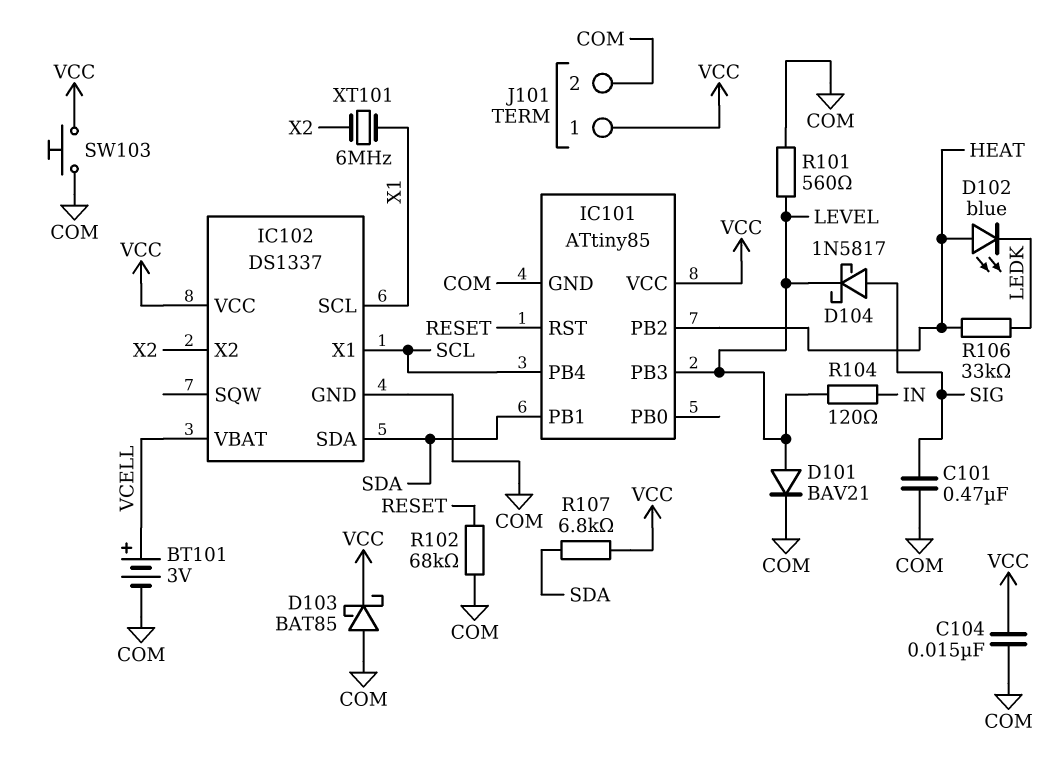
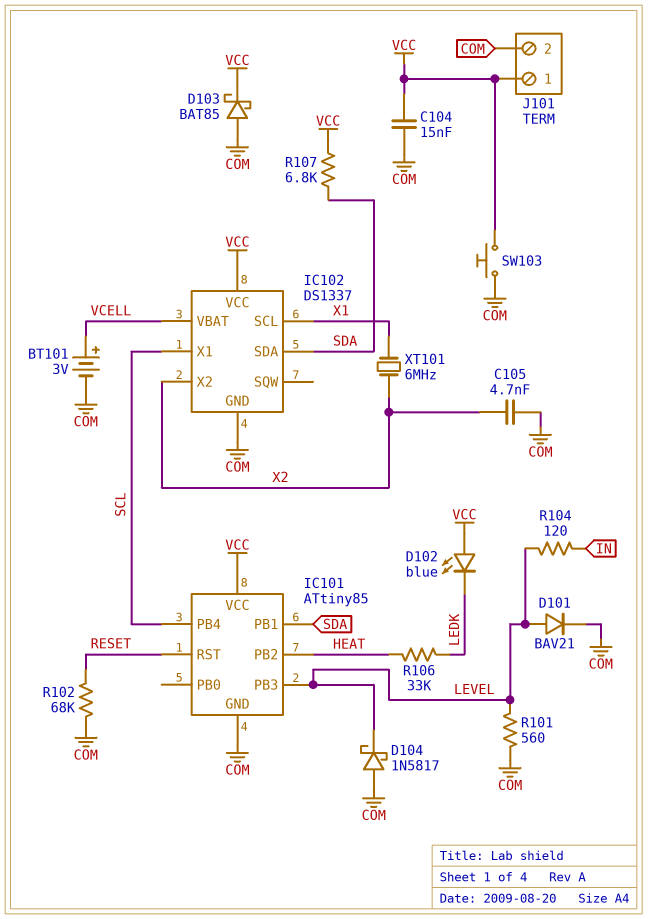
C101: 470nF (COM, SIG) -> none
C105: none -> 4.7nF (COM, X2)
D102: LED blue (A HEAT, K LEDK) -> LED blue (A VCC, K LEDK)
D104: schottky 1N5817 (A SIG, K LEVEL) -> schottky 1N5817 (A COM, K LEVEL)

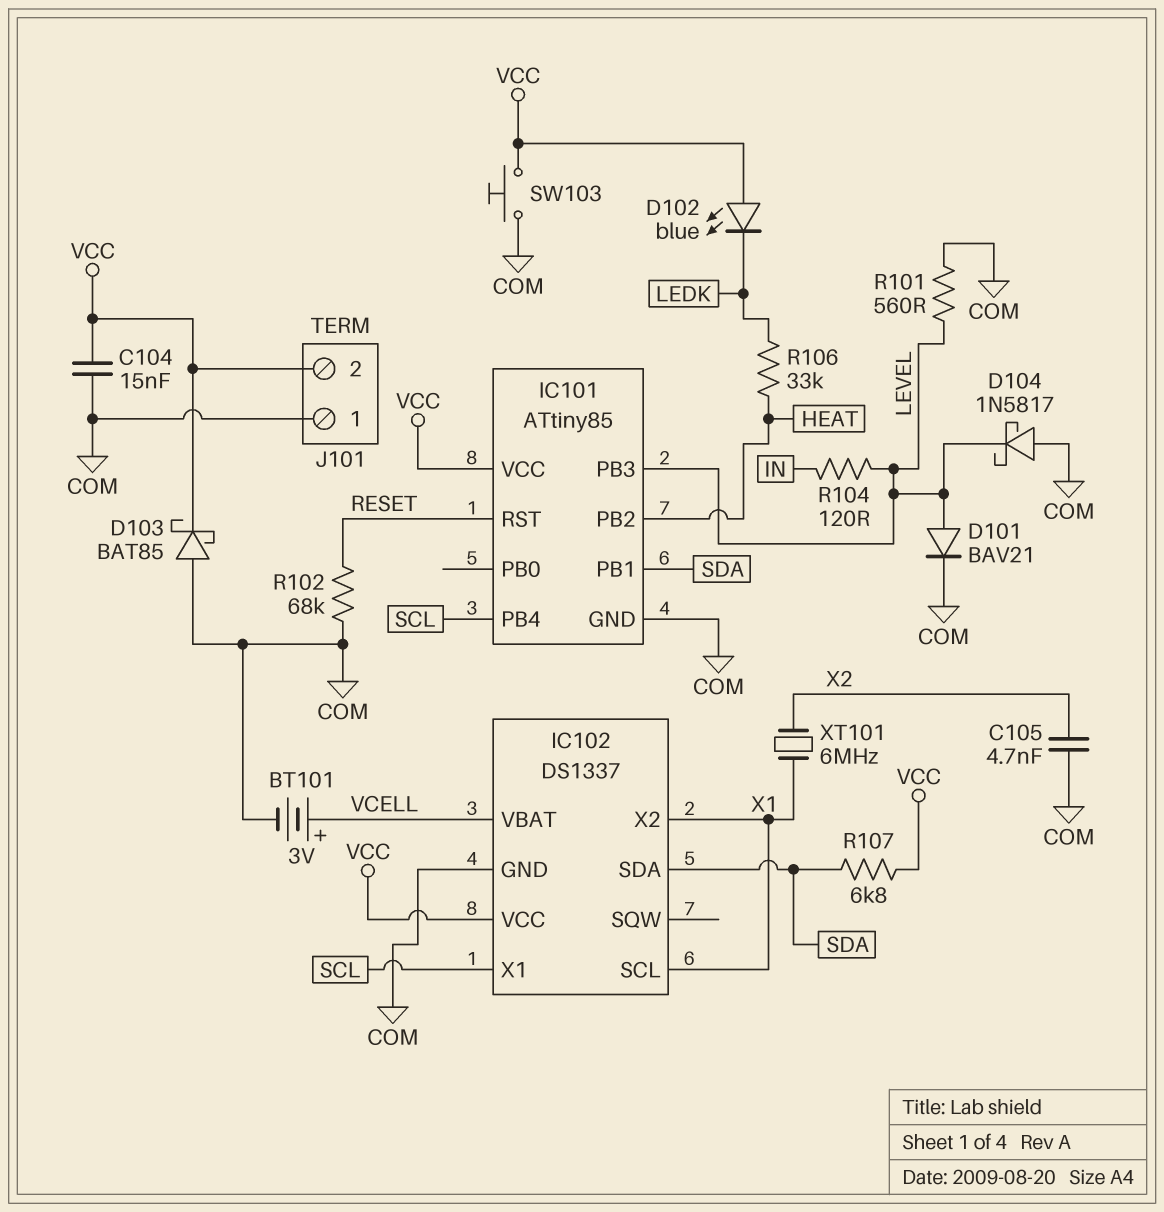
IC102 pin X2: X2 -> X1
J101 pin 1: VCC -> COM
J101 pin 2: COM -> VCC

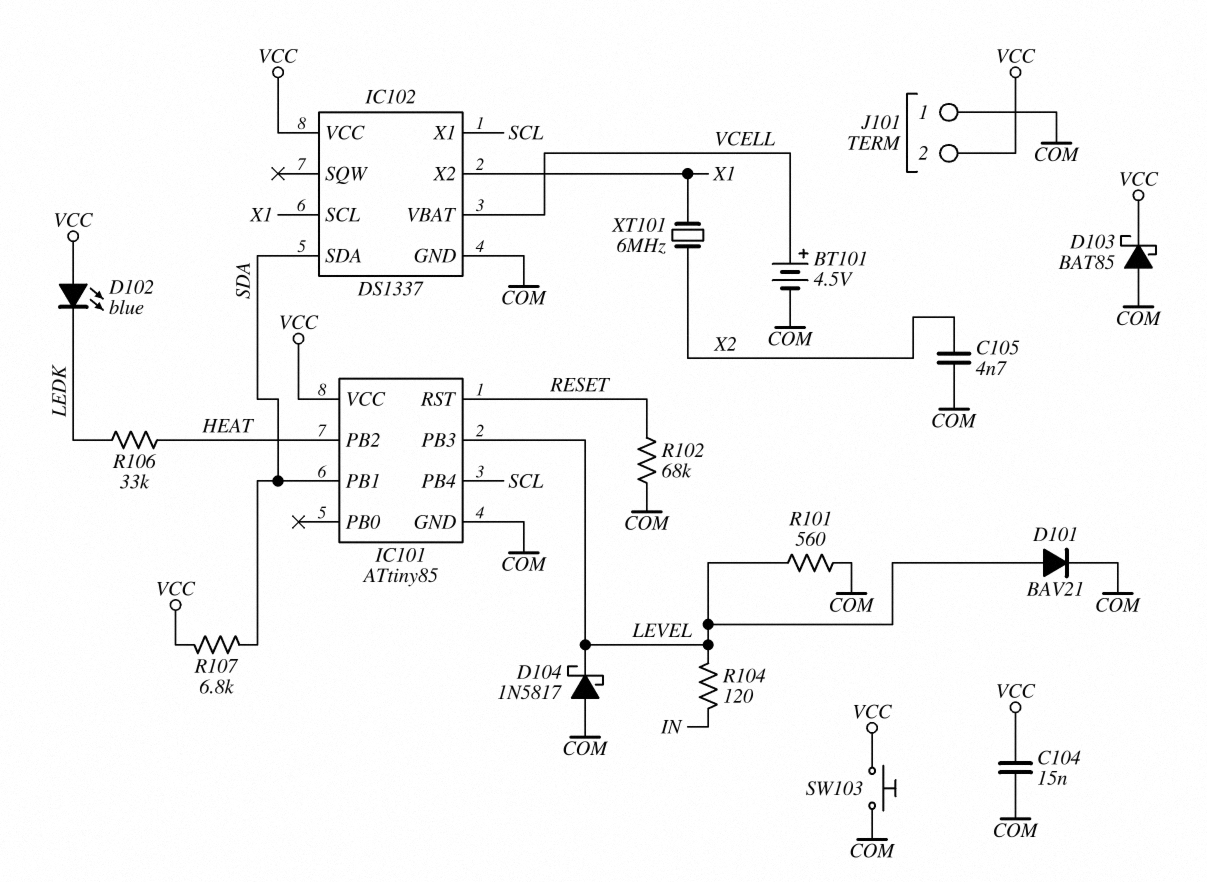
BT101: 3V (plus VCELL, minus COM) -> 4.5V (plus VCELL, minus COM)

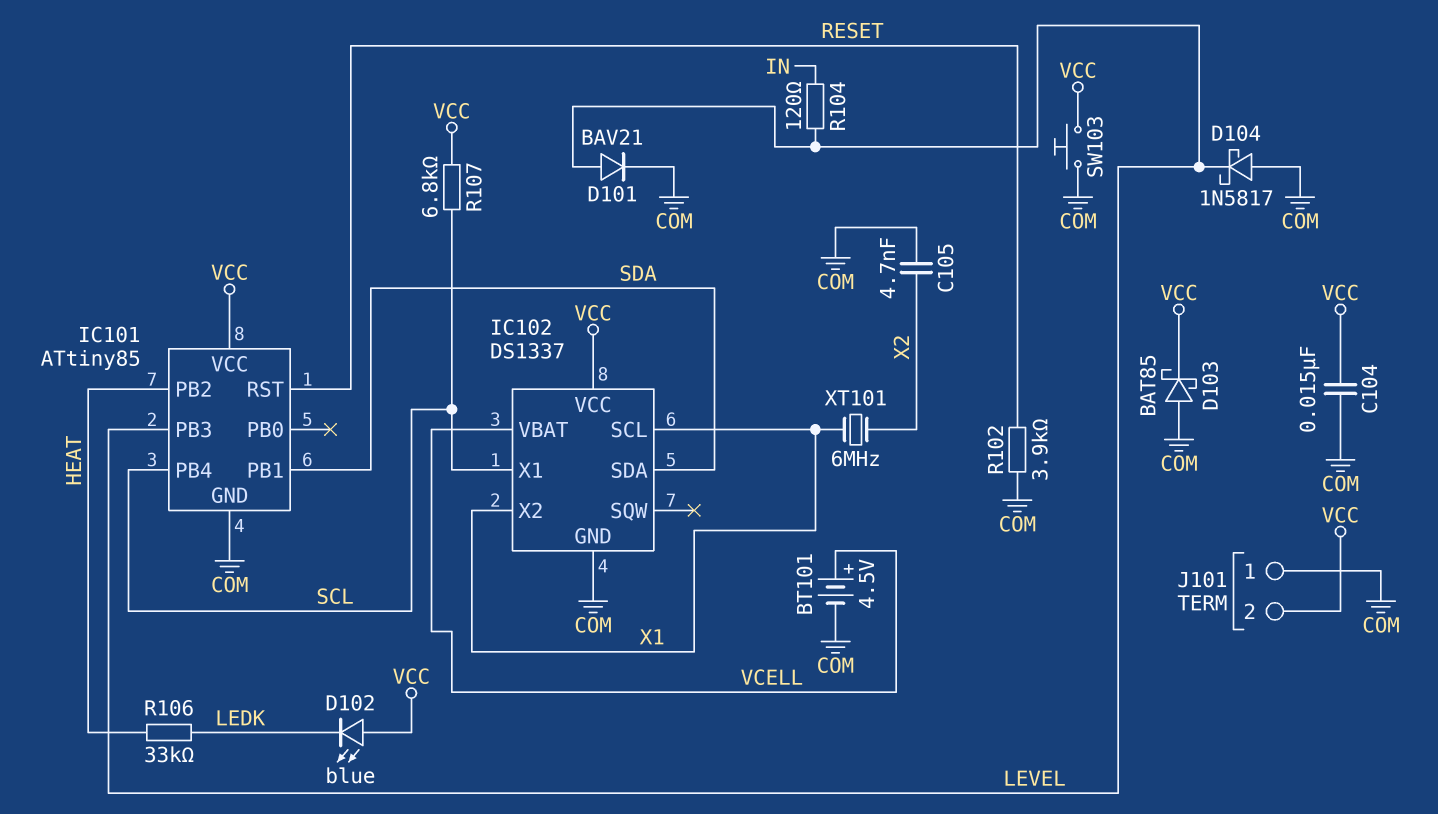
R101: 560 (COM, LEVEL) -> none
R102: 68k (COM, RESET) -> 3.9k (COM, RESET)
R107: 6.8k (SDA, VCC) -> 6.8k (SCL, VCC)

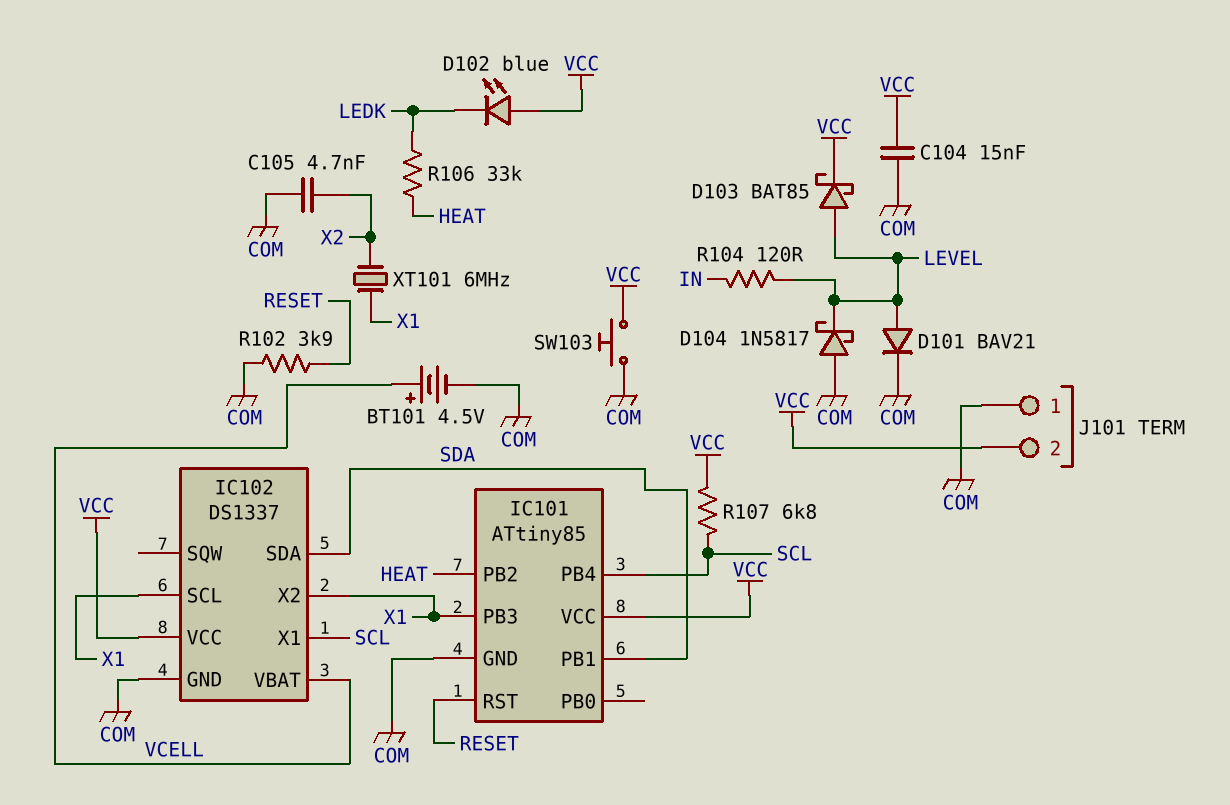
D103: schottky BAT85 (A COM, K VCC) -> schottky BAT85 (A LEVEL, K VCC)
IC101 pin PB3: LEVEL -> X1

